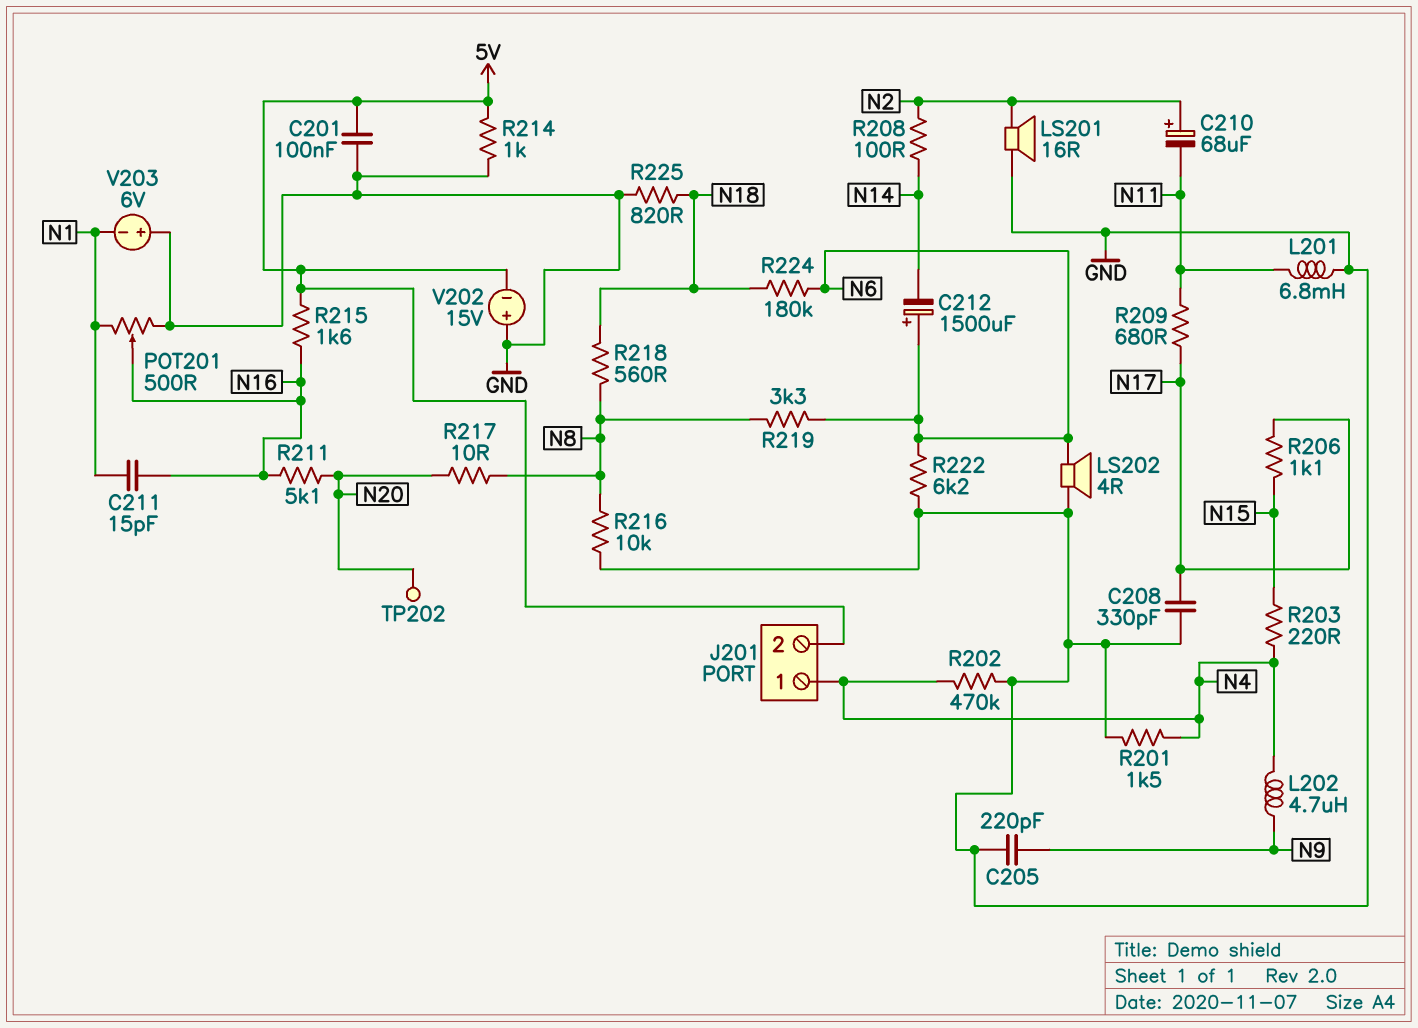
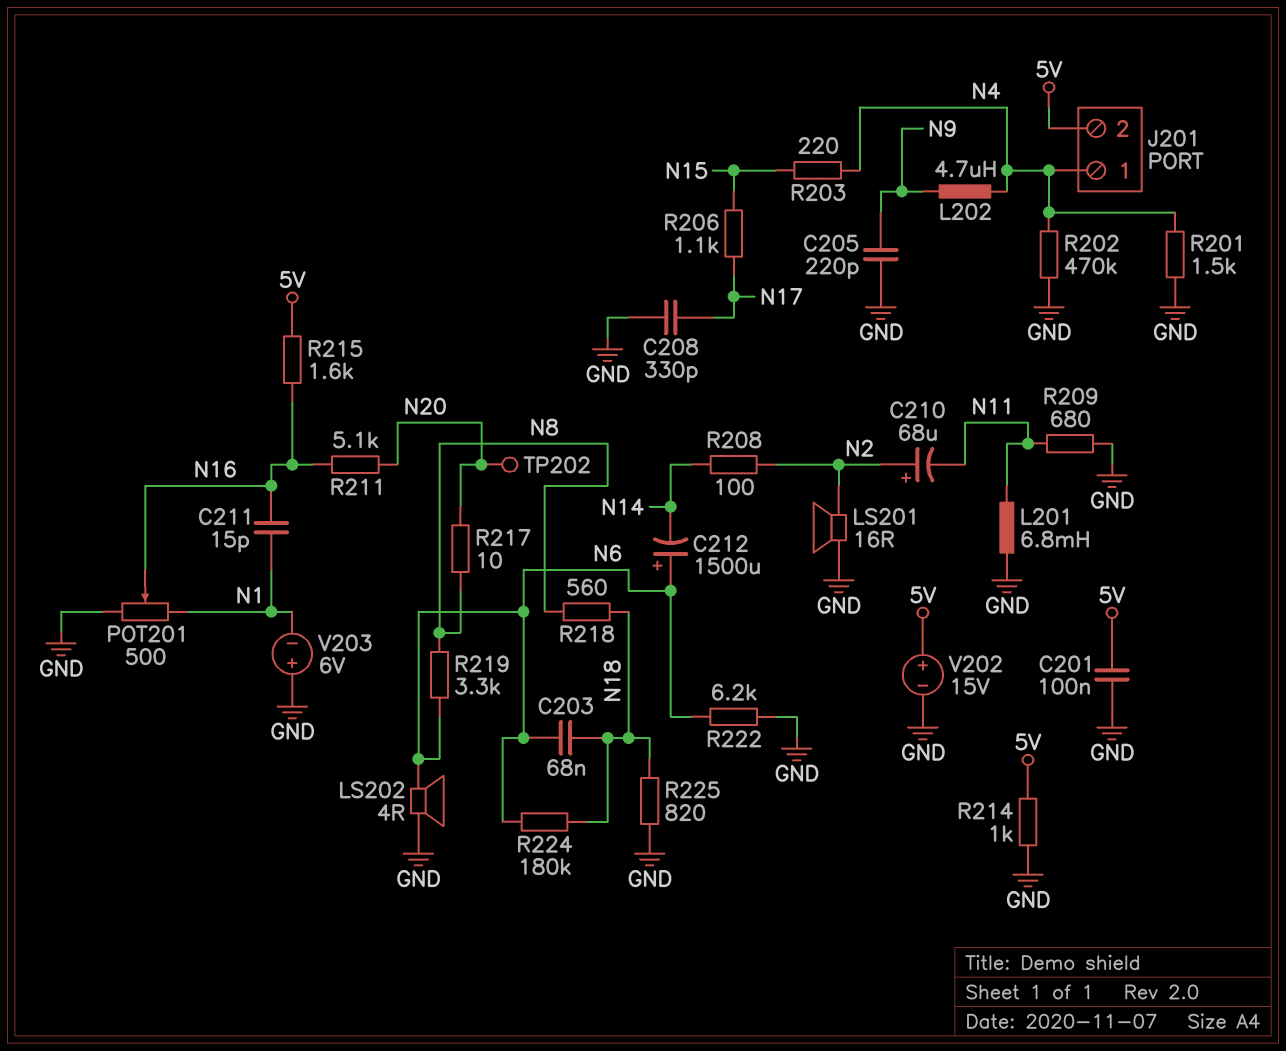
C203: none -> 68nF (N6, N18)
R209: 680 (N11, N17) -> 680 (GND, N11)
R216: 10k (GND, N8) -> none
V202: 15V (plus GND, minus 5V) -> 15V (plus 5V, minus GND)

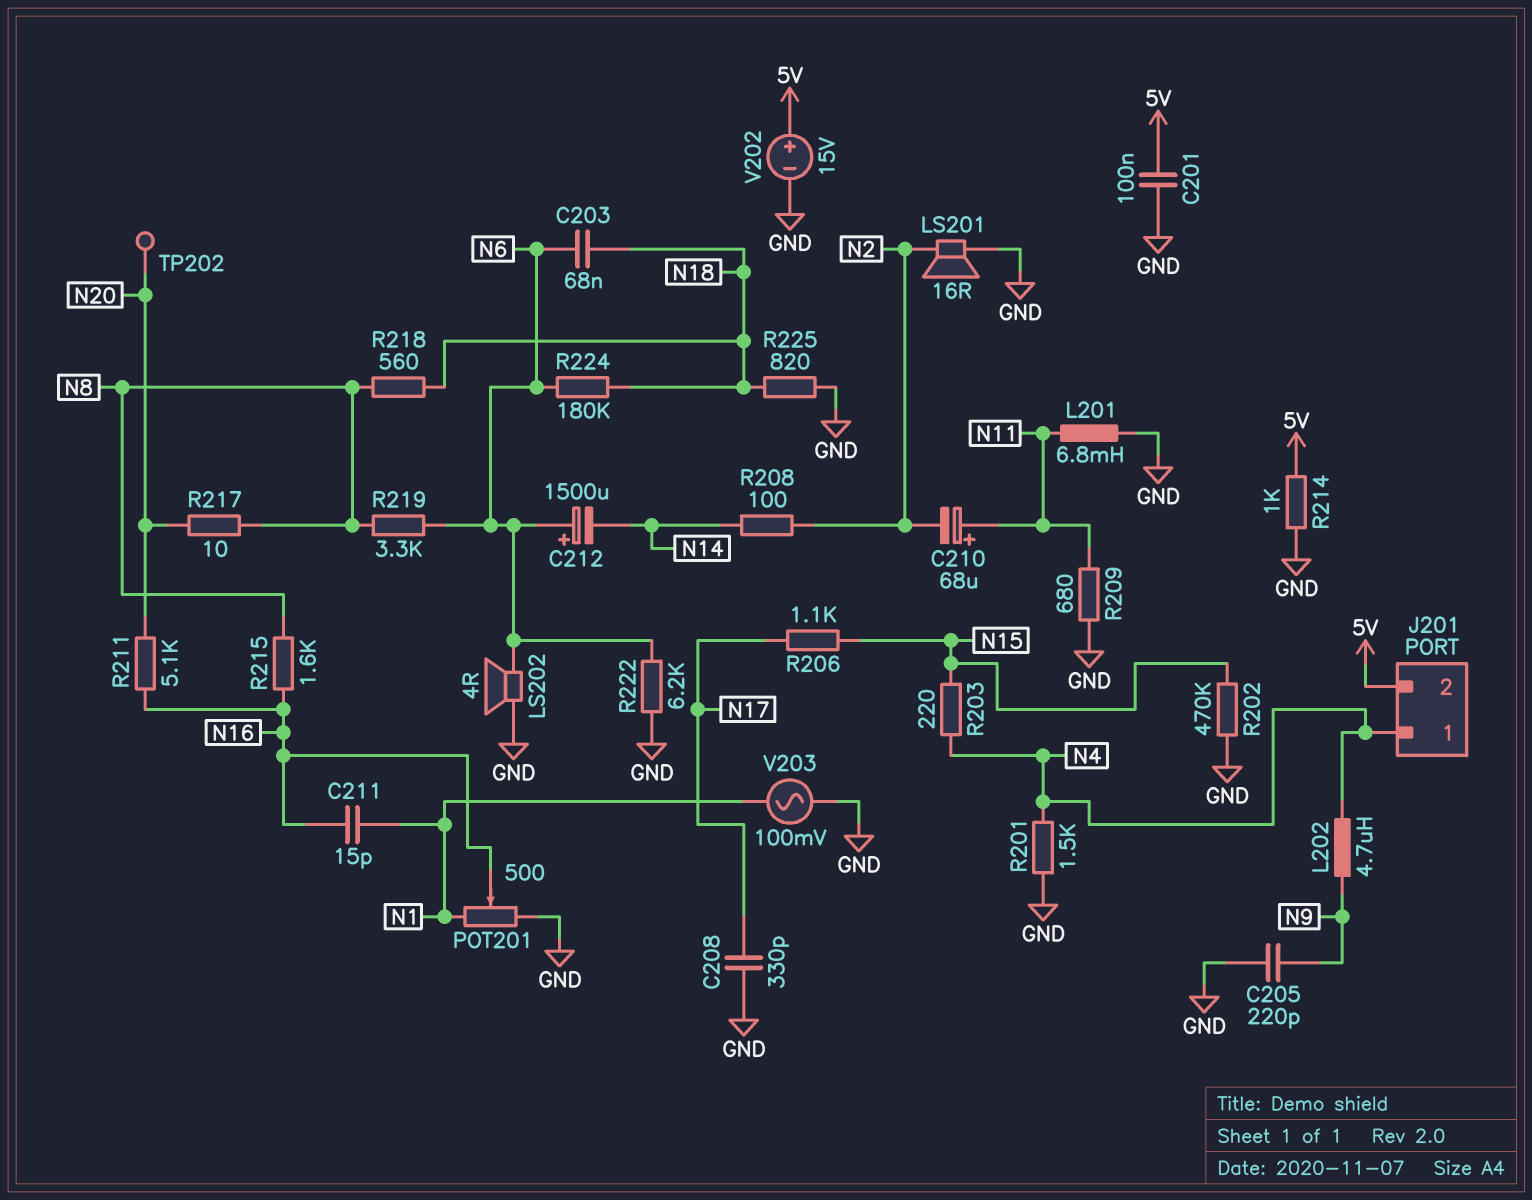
C210: 68uF (plus N2, minus N11) -> 68uF (plus N11, minus N2)
R202: 470k (GND, N4) -> 470k (GND, N15)
R215: 1.6k (5V, N16) -> 1.6k (N8, N16)
V203: 6V (plus GND, minus N1) -> AC 100mV (GND, N1)

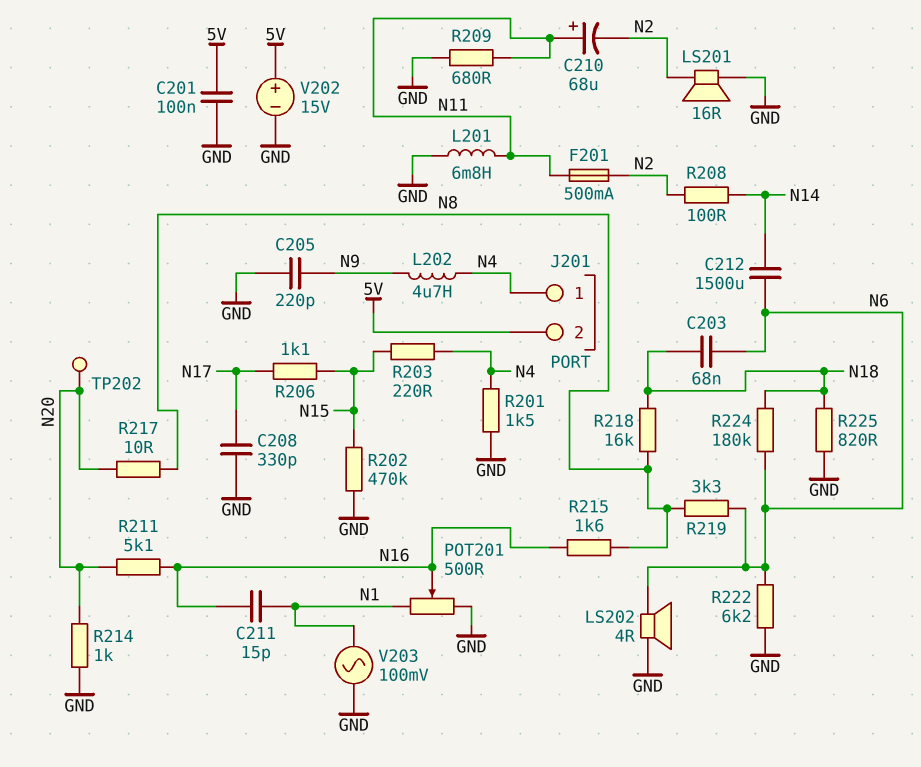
C212: 1500uF (plus N6, minus N14) -> 1500uF (N6, N14)
F201: none -> 500mA (N2, N11)
R214: 1k (5V, GND) -> 1k (GND, N20)
R218: 560 (N8, N18) -> 16k (N8, N18)

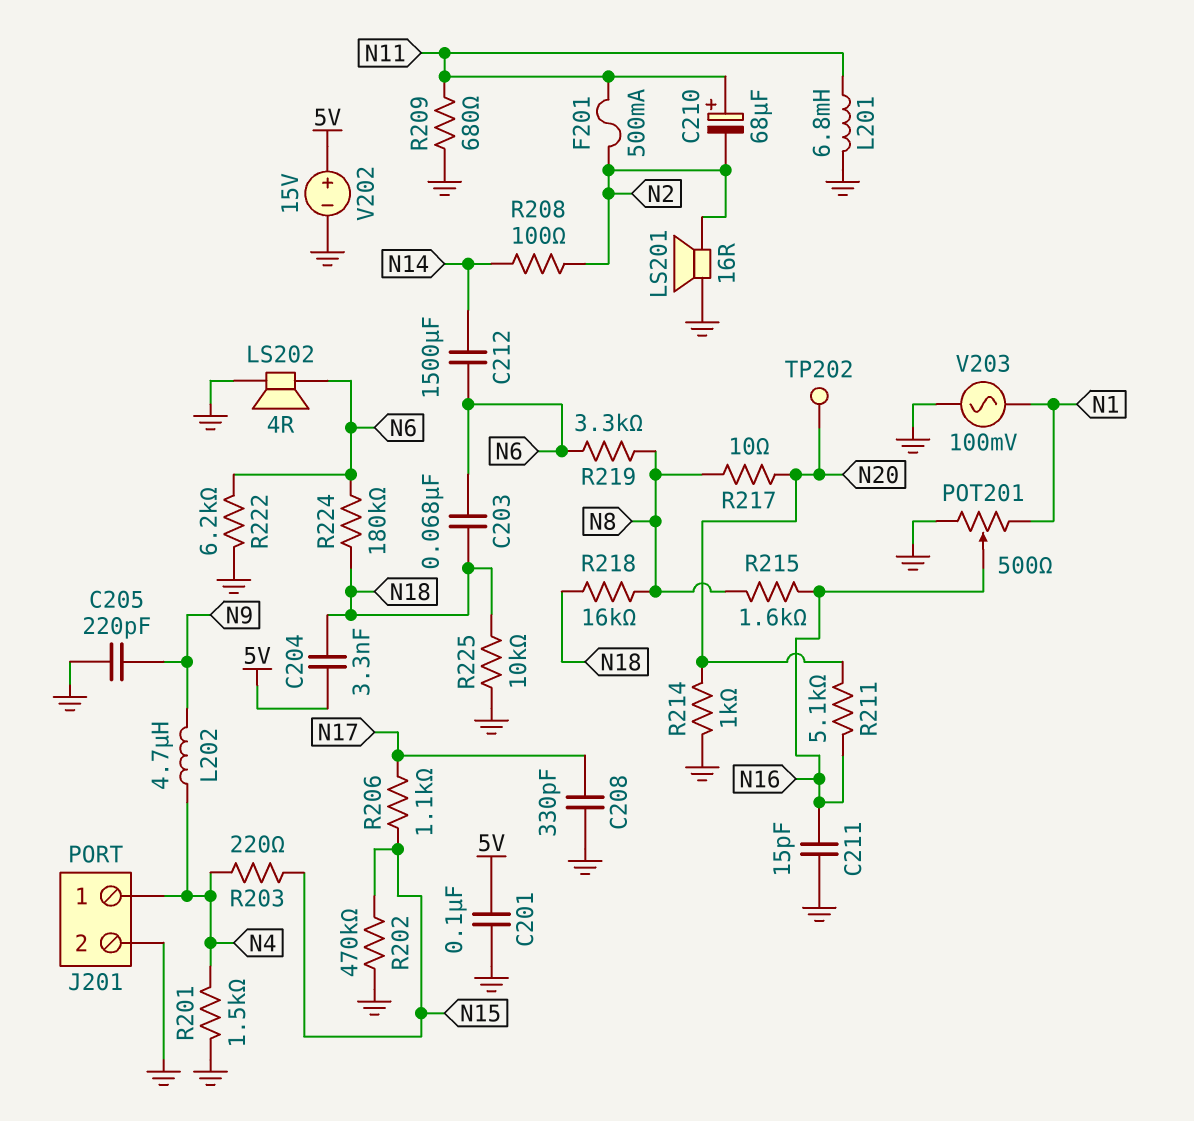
C204: none -> 3.3nF (5V, N18)
C211: 15pF (N1, N16) -> 15pF (GND, N16)
J201 pin 2: 5V -> GND
R225: 820 (GND, N18) -> 10k (GND, N18)

